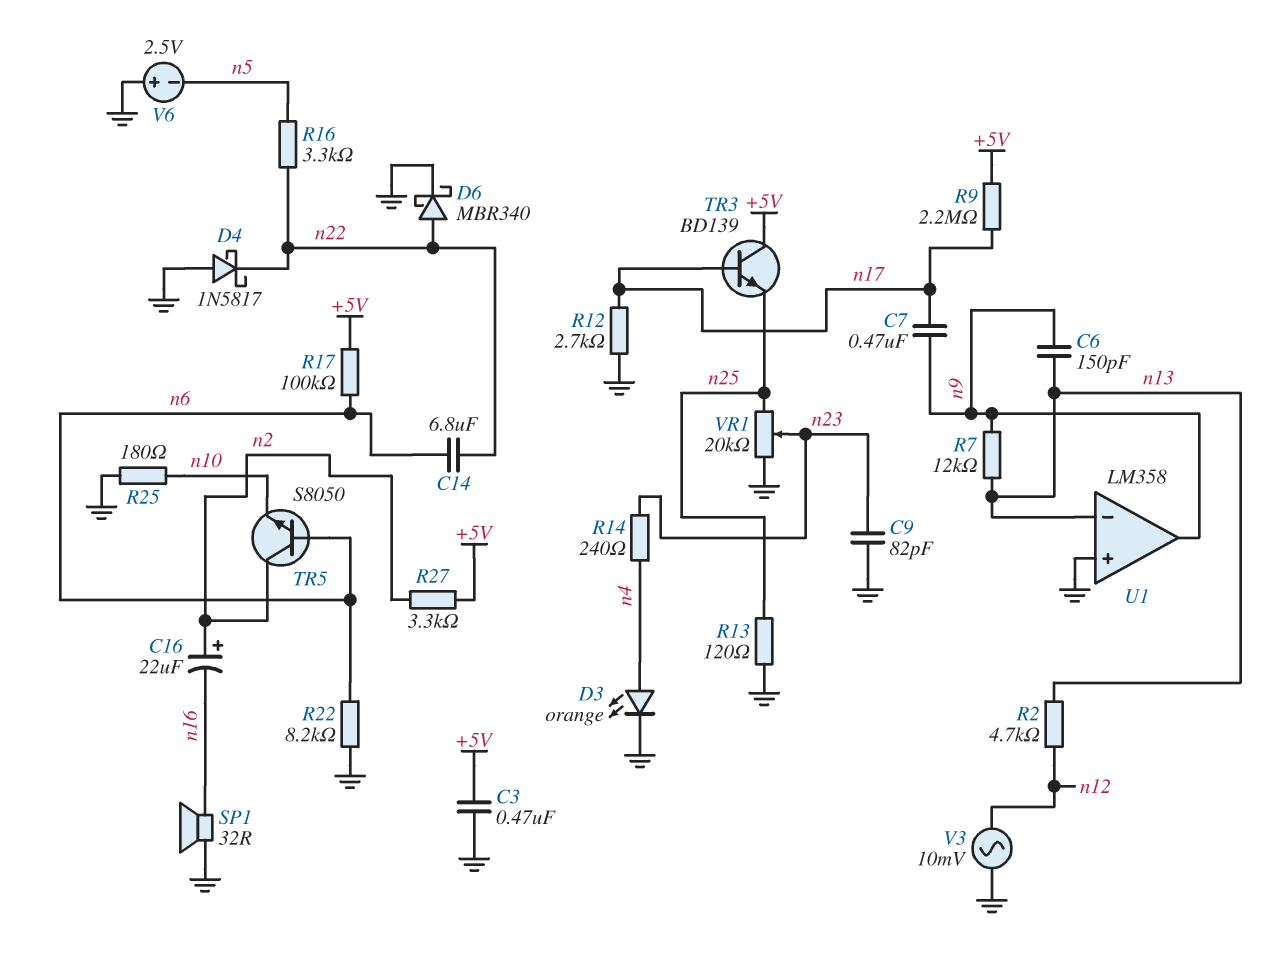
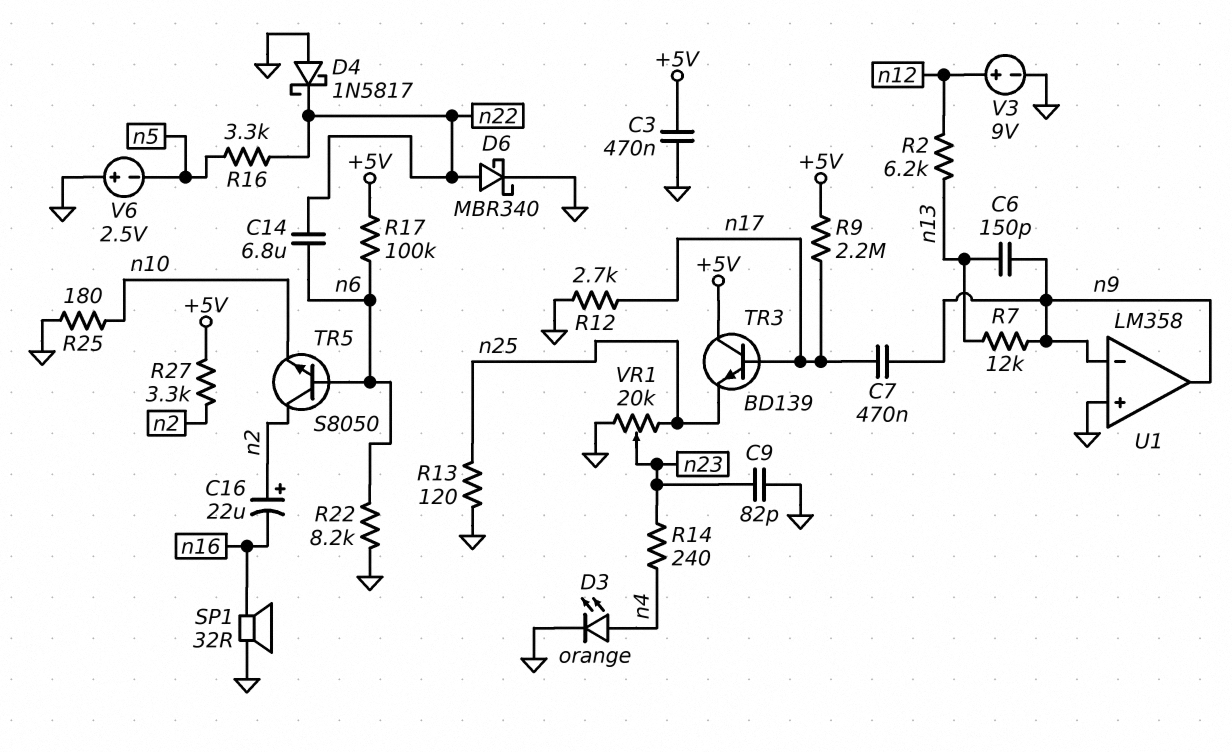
R2: 4.7k (n12, n13) -> 6.2k (n12, n13)
U1 pin in-: n13 -> n9
V3: AC 10mV (GND, n12) -> 9V (plus n12, minus GND)

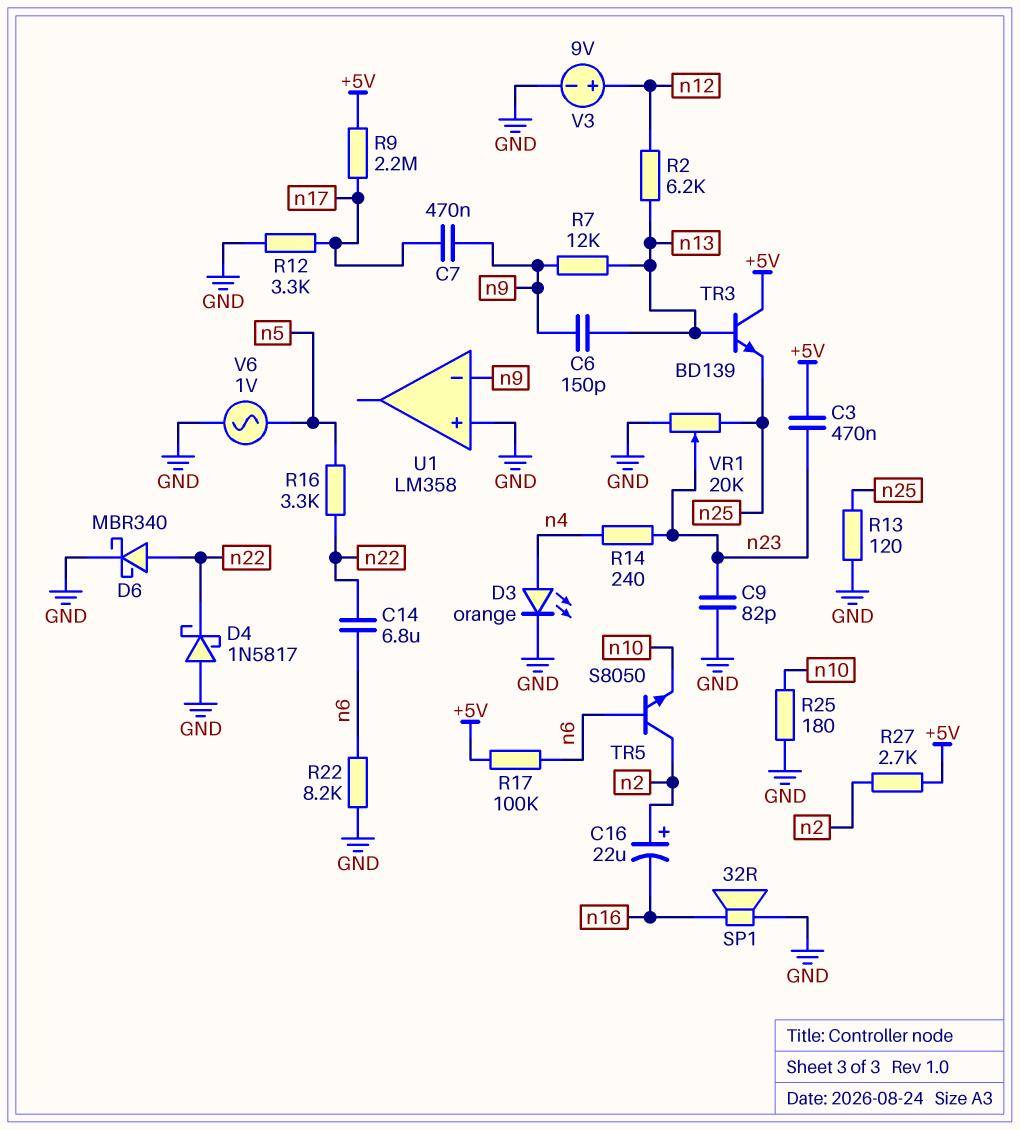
C3: 470nF (+5V, GND) -> 470nF (+5V, n23)
R12: 2.7k (GND, n17) -> 3.3k (GND, n17)
R27: 3.3k (+5V, n2) -> 2.7k (+5V, n2)
TR3: NPN BD139 (B n17, C +5V, E n25) -> NPN BD139 (B n13, C +5V, E n25)
U1 pin out: n9 -> none
V6: 2.5V (plus GND, minus n5) -> AC 1V (GND, n5)

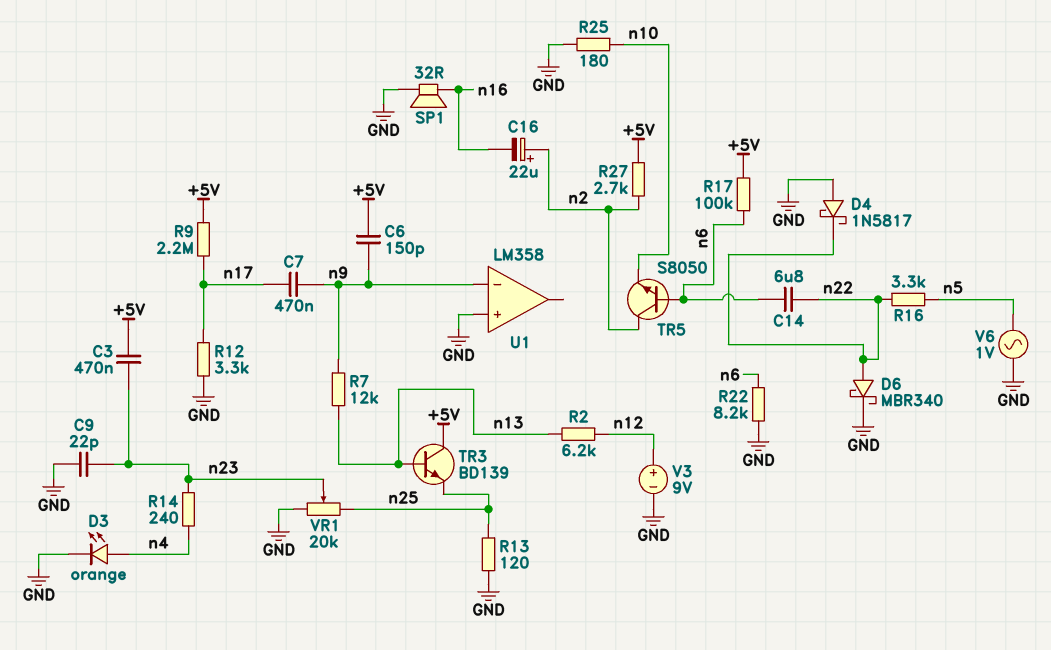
C6: 150pF (n9, n13) -> 150pF (+5V, n9)
C9: 82pF (GND, n23) -> 22pF (GND, n23)

